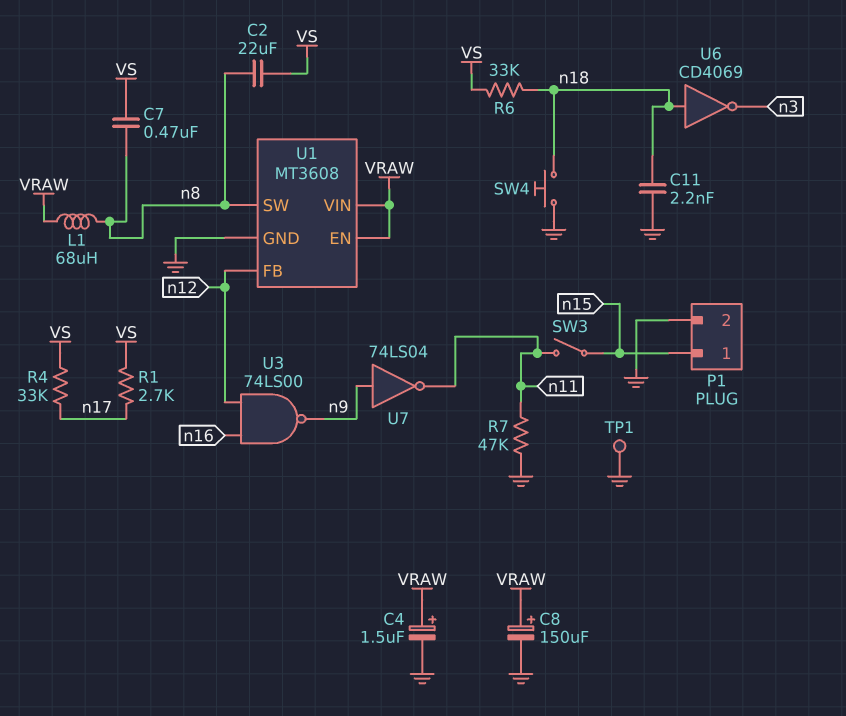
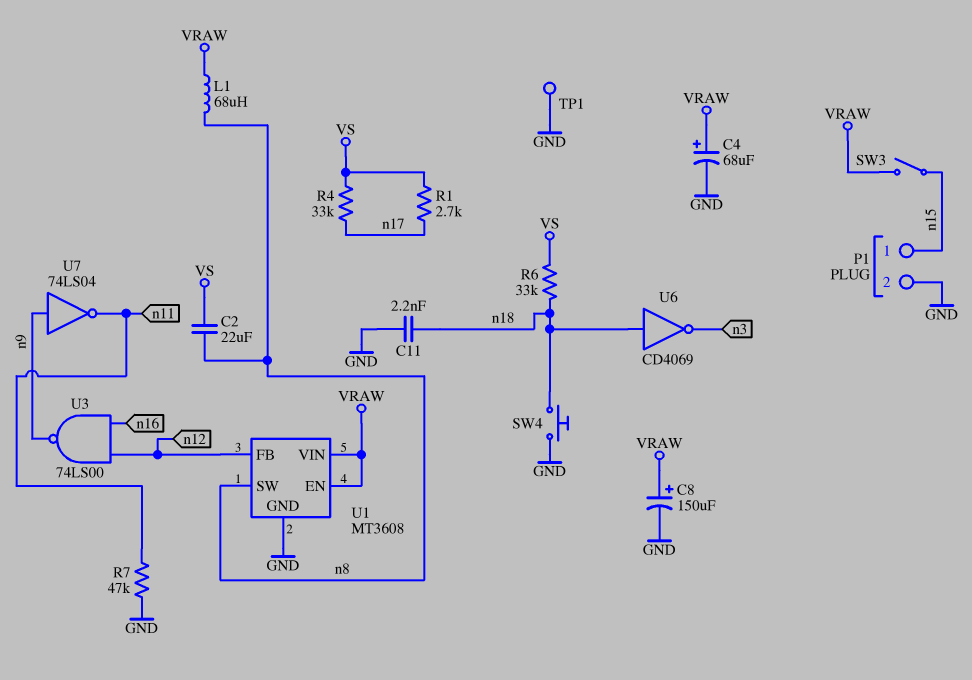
C4: 1.5uF (plus VRAW, minus GND) -> 68uF (plus VRAW, minus GND)
C7: 470nF (VS, n8) -> none
SW3: switch (n11, n15) -> switch (VRAW, n15)

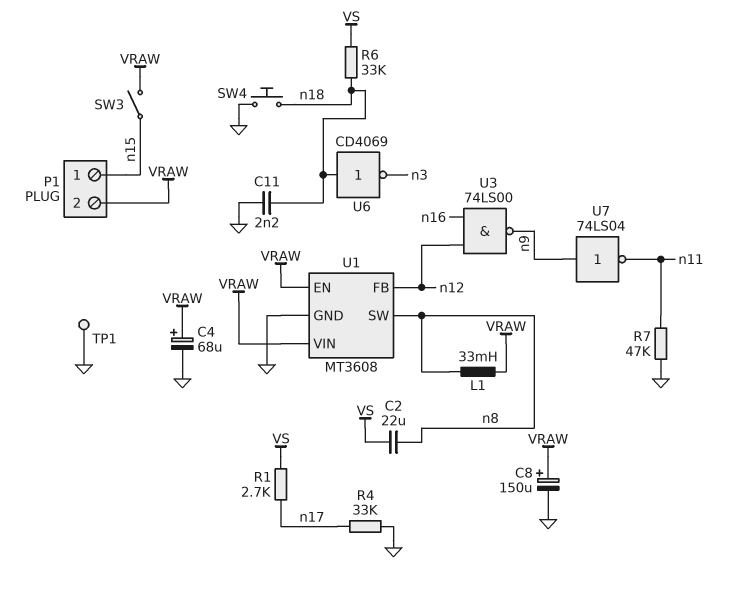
L1: 68uH (VRAW, n8) -> 33mH (VRAW, n8)
P1 pin 2: GND -> VRAW
R4: 33k (VS, n17) -> 33k (GND, n17)

